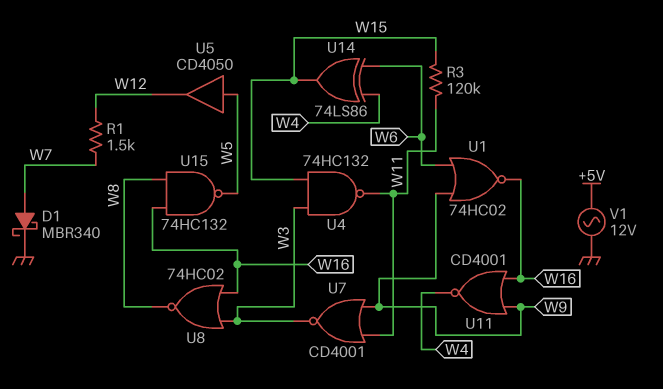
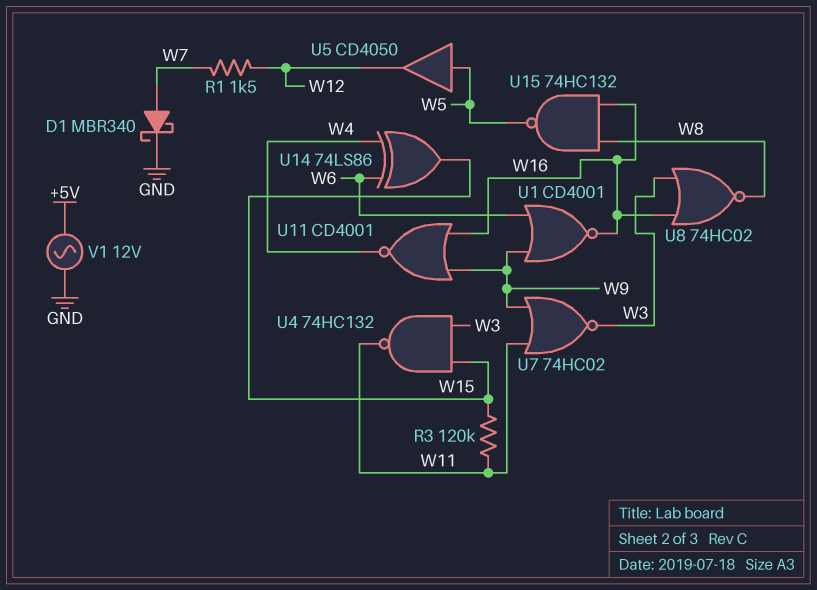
U1: NOR 74HC02 (in W6, in W9, out W16) -> NOR CD4001 (in W6, in W9, out W16)
U7: NOR CD4001 (in W9, in W11, out W3) -> NOR 74HC02 (in W9, in W11, out W3)

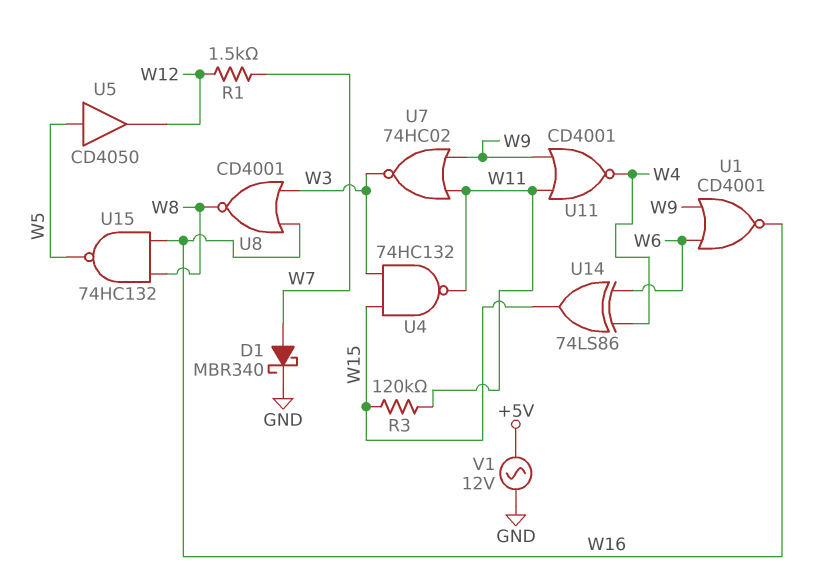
U8: NOR 74HC02 (in W3, in W16, out W8) -> NOR CD4001 (in W3, in W16, out W8)
U11: NOR CD4001 (in W9, in W16, out W4) -> NOR CD4001 (in W9, in W11, out W4)

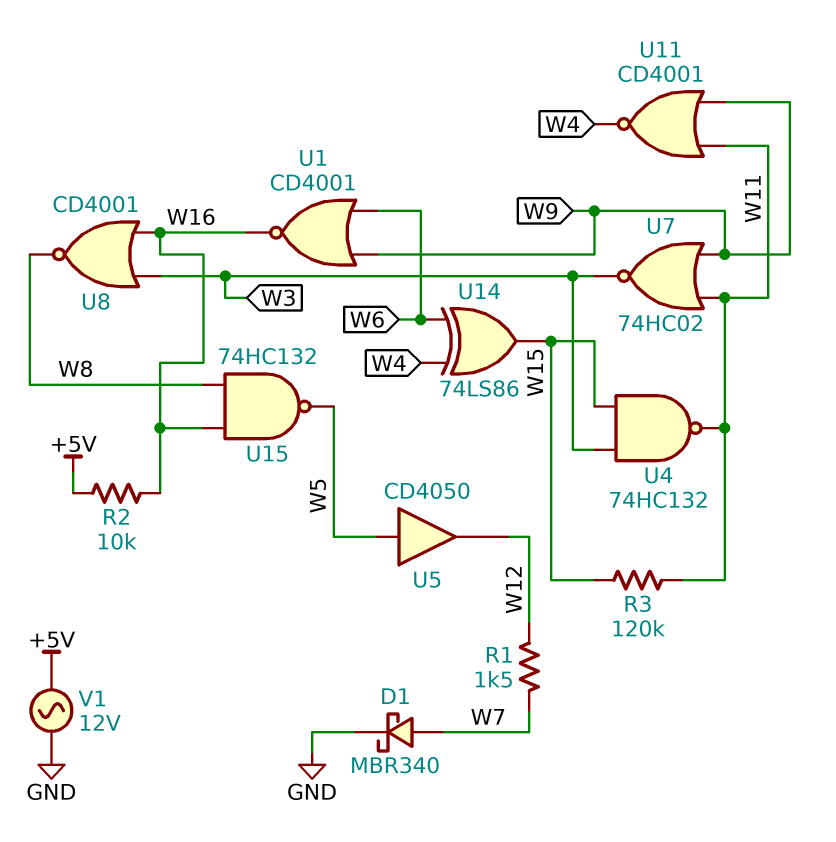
R2: none -> 10k (+5V, W16)

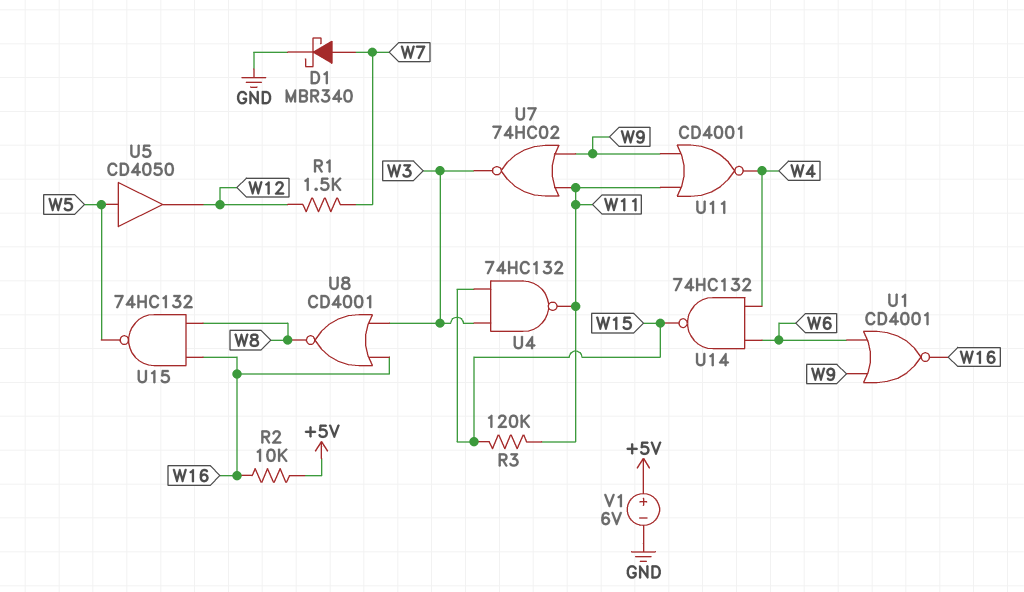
U14: XOR 74LS86 (in W4, in W6, out W15) -> NAND 74HC132 (in W4, in W6, out W15)
V1: AC 12V (+5V, GND) -> 6V (plus +5V, minus GND)

